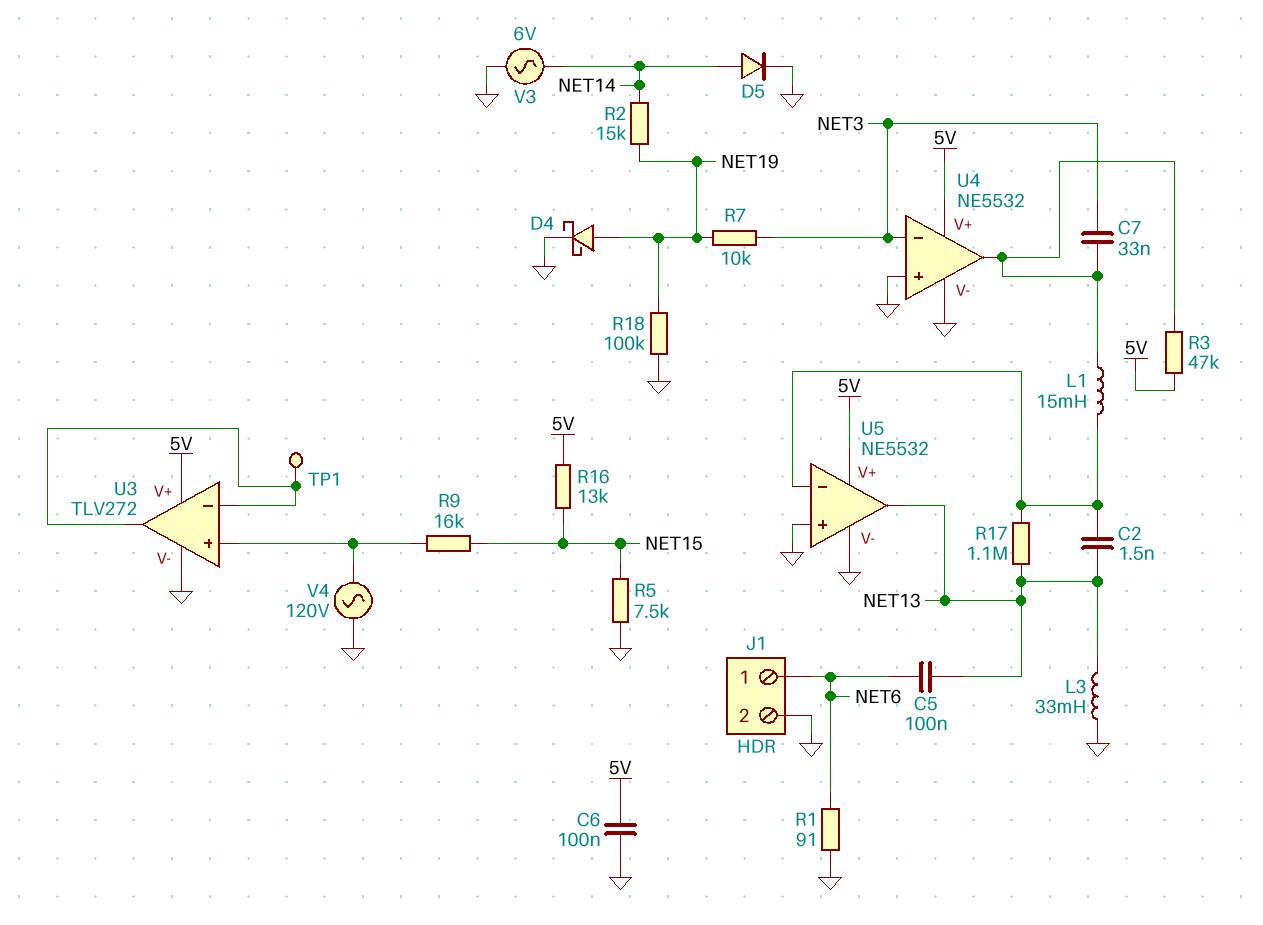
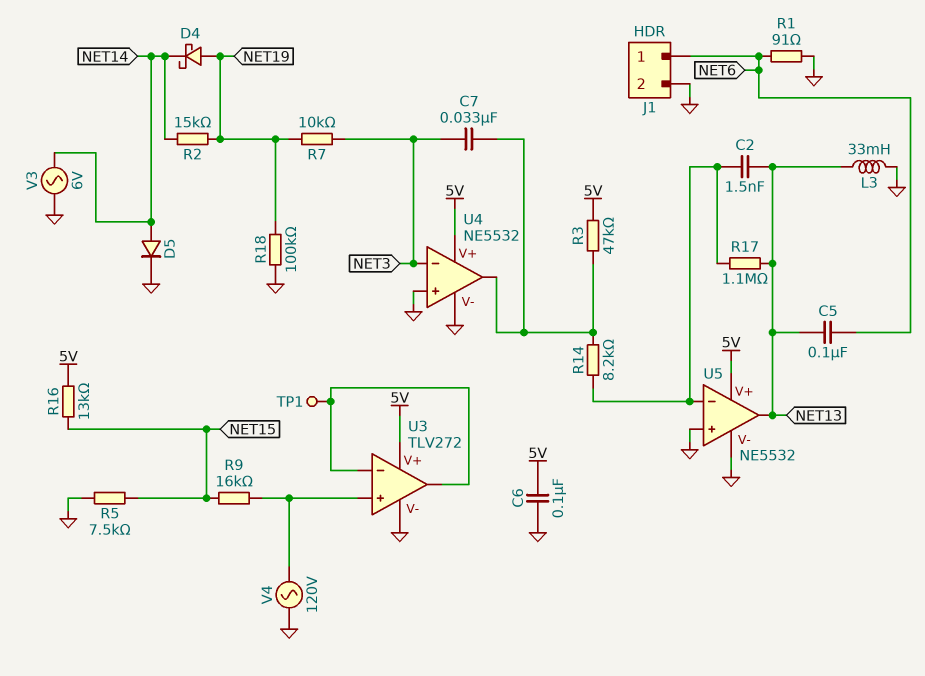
D4: schottky (A NET19, K GND) -> schottky (A NET19, K NET14)
L1: 15mH (U4/out, U5/in-) -> none
R14: none -> 8.2k (U4/out, U5/in-)

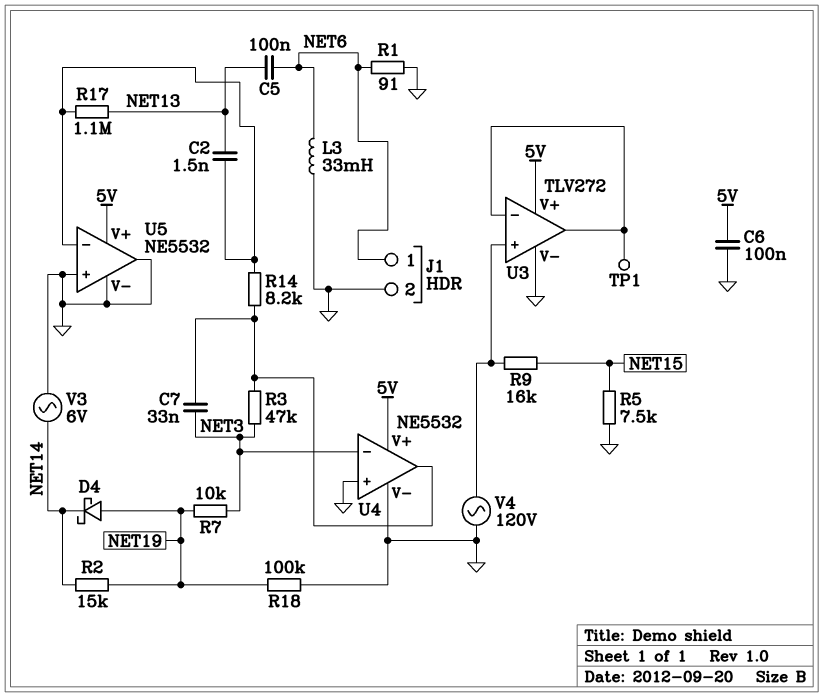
D5: diode (A NET14, K GND) -> none
L3: 33mH (GND, NET13) -> 33mH (GND, NET6)
R3: 47k (5V, U4/out) -> 47k (NET3, U4/out)
R16: 13k (5V, NET15) -> none
U5 pin out: NET13 -> GND

